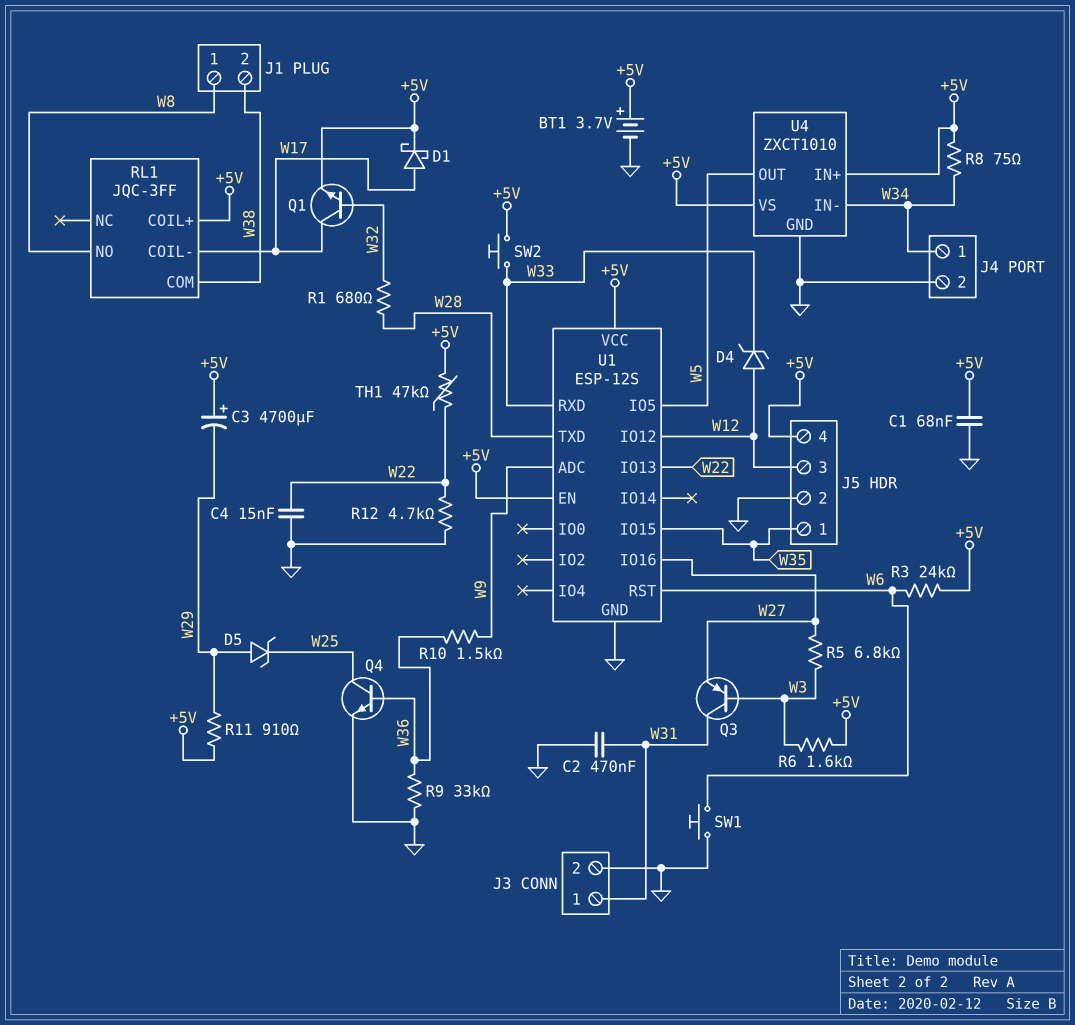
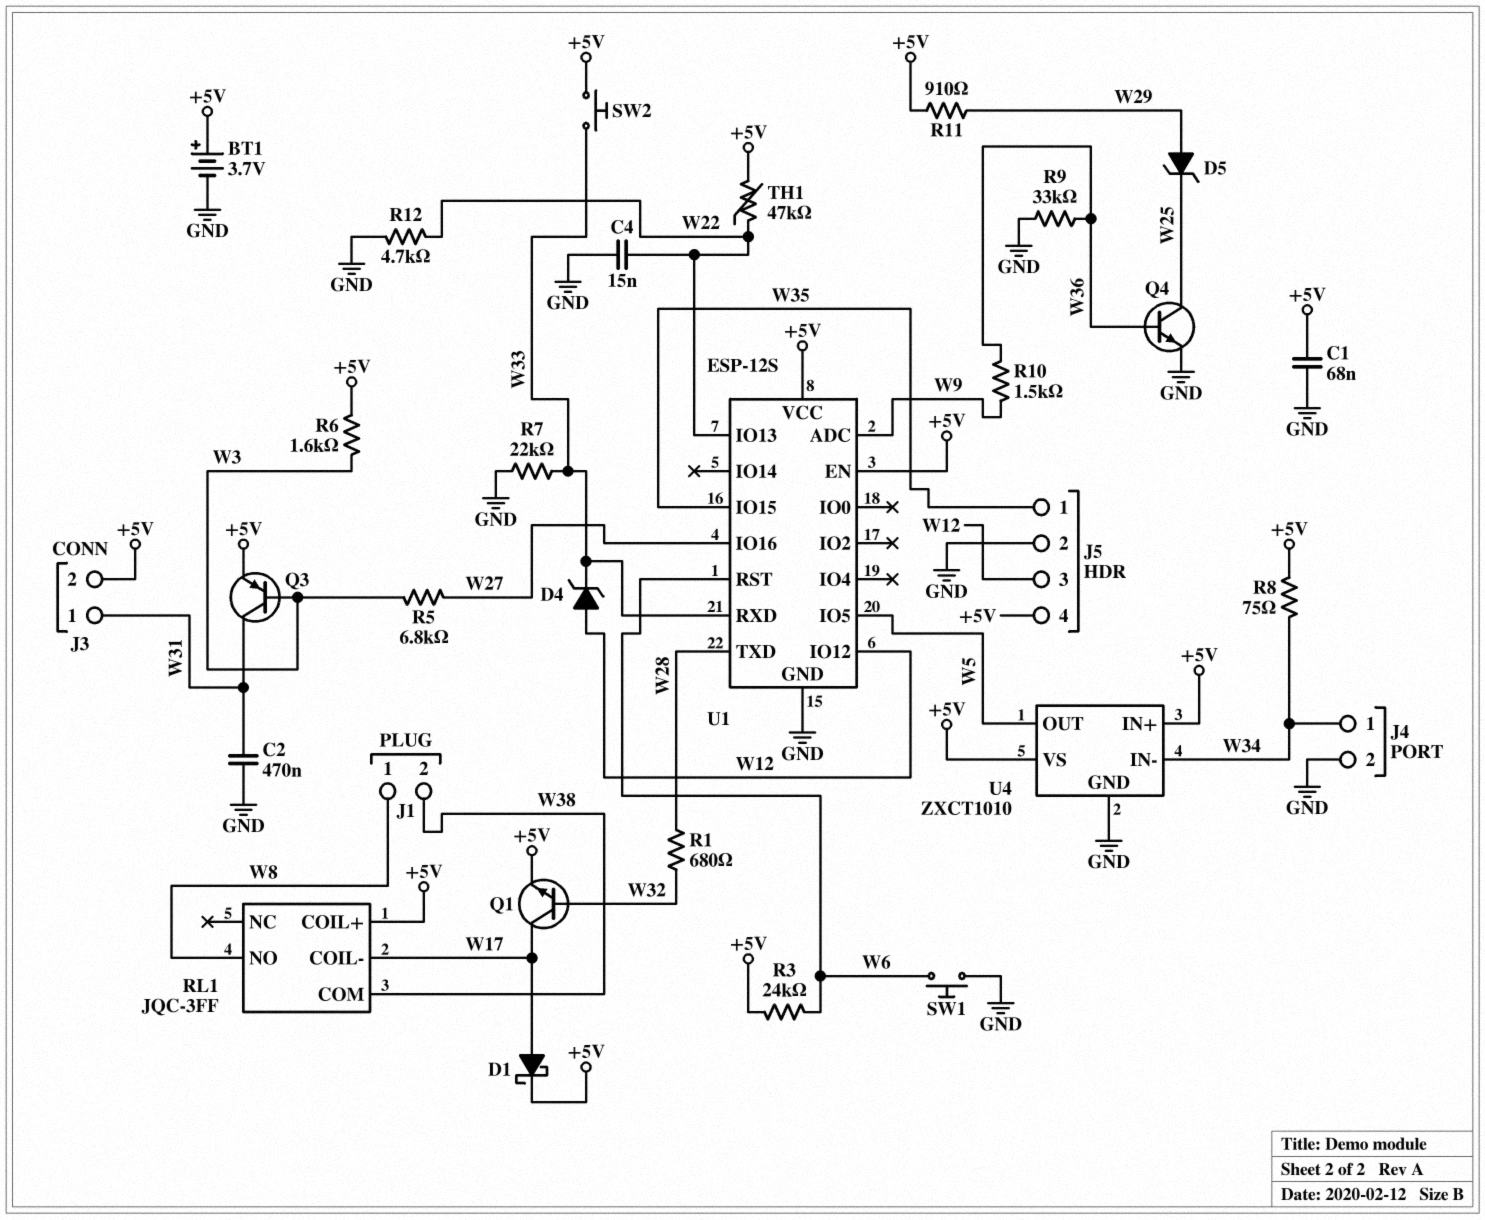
C3: 4700uF (plus +5V, minus W29) -> none
J3 pin 2: GND -> +5V
Q3: PNP (B W3, C W31, E W27) -> PNP (B W3, C W31, E +5V)
R7: none -> 22k (GND, W33)

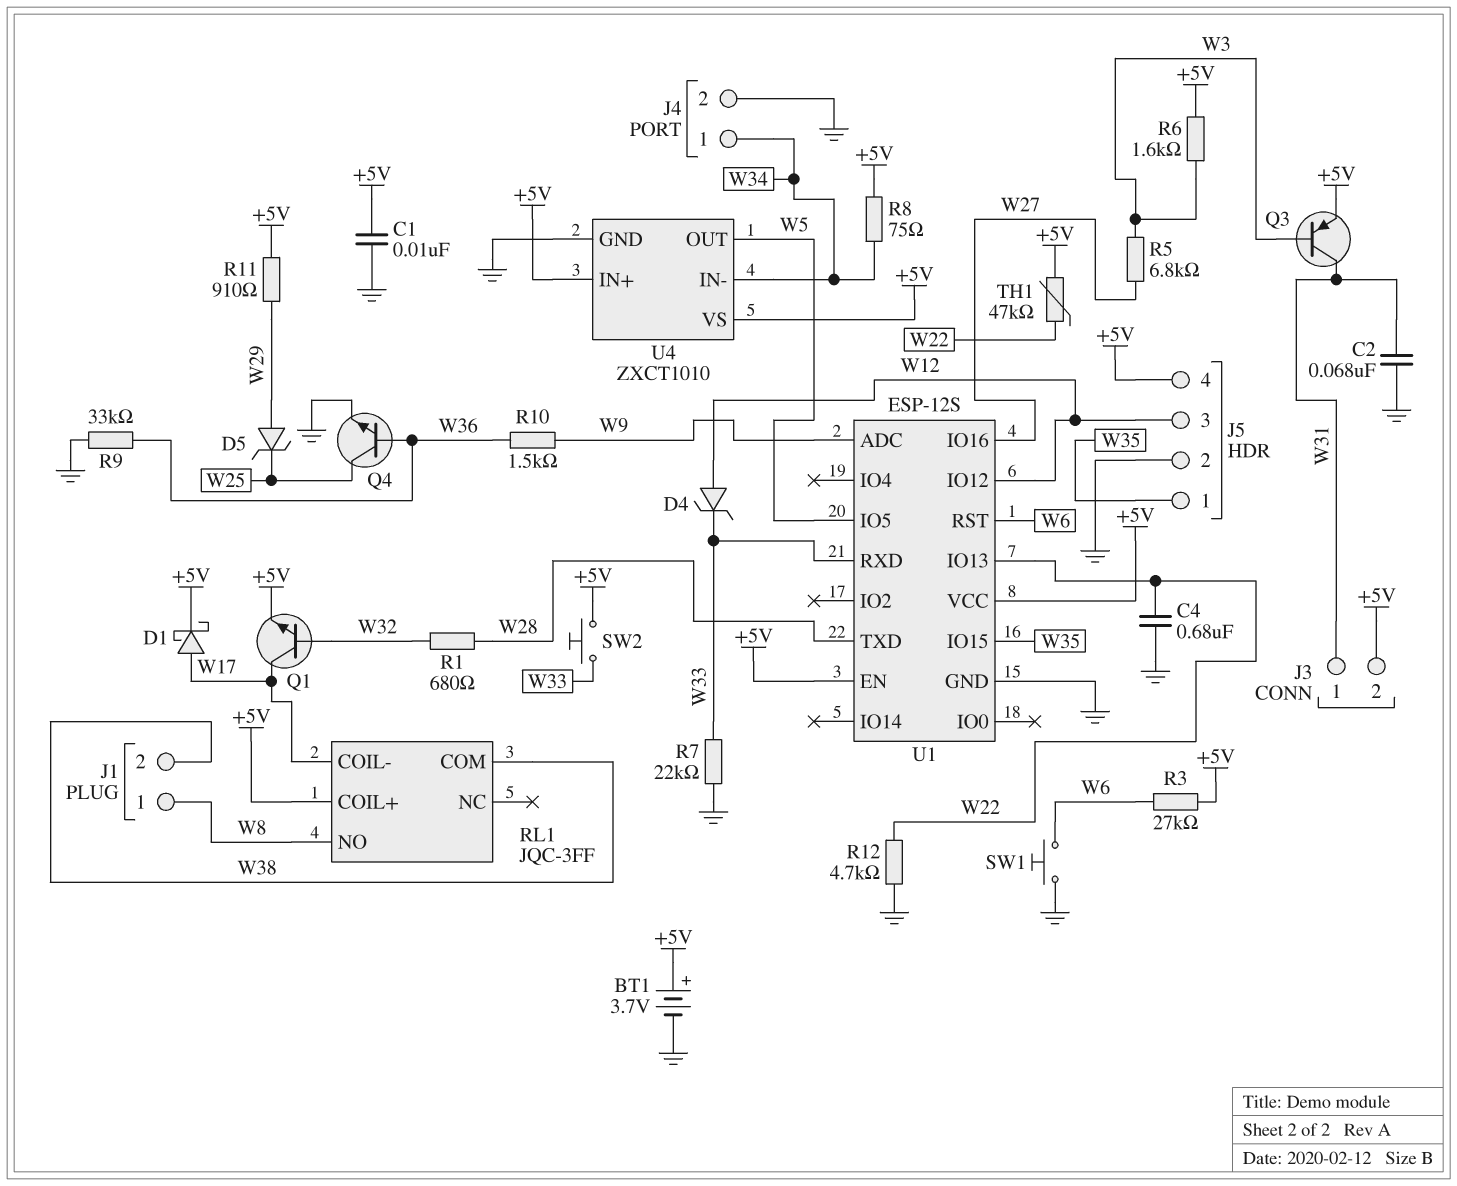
C1: 68nF (+5V, GND) -> 10nF (+5V, GND)
C2: 470nF (GND, W31) -> 68nF (GND, W31)
C4: 15nF (GND, W22) -> 680nF (GND, W22)
R3: 24k (+5V, W6) -> 27k (+5V, W6)

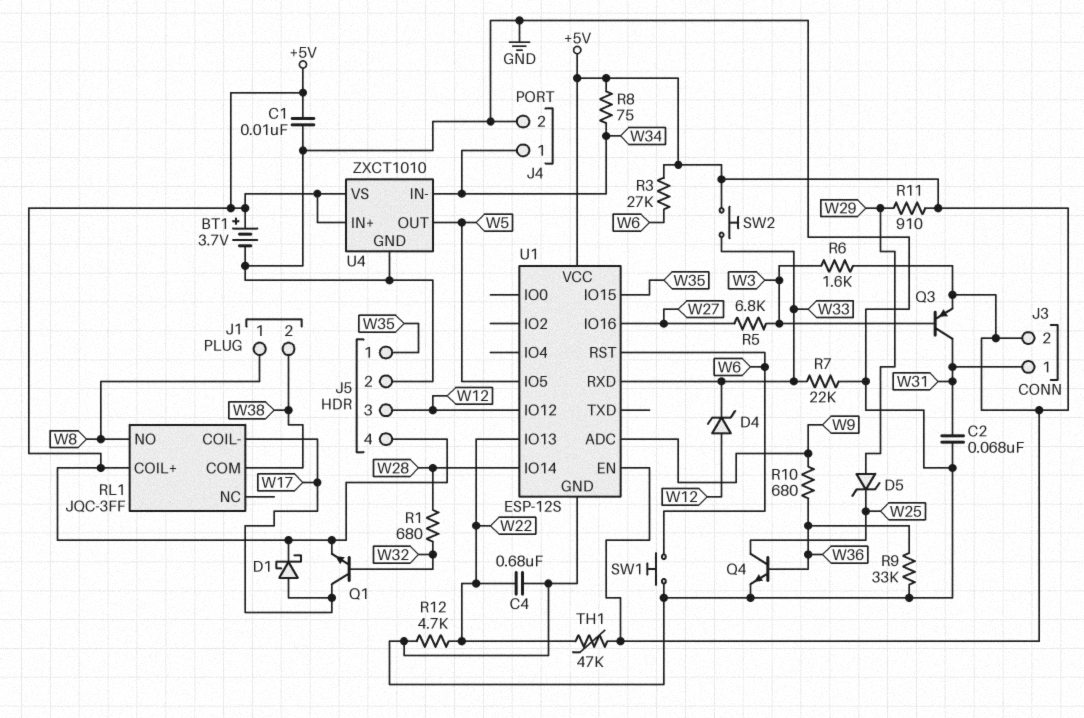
R10: 1.5k (W9, W36) -> 680 (W9, W36)
U1 pin IO14: none -> W28
U1 pin TXD: W28 -> none

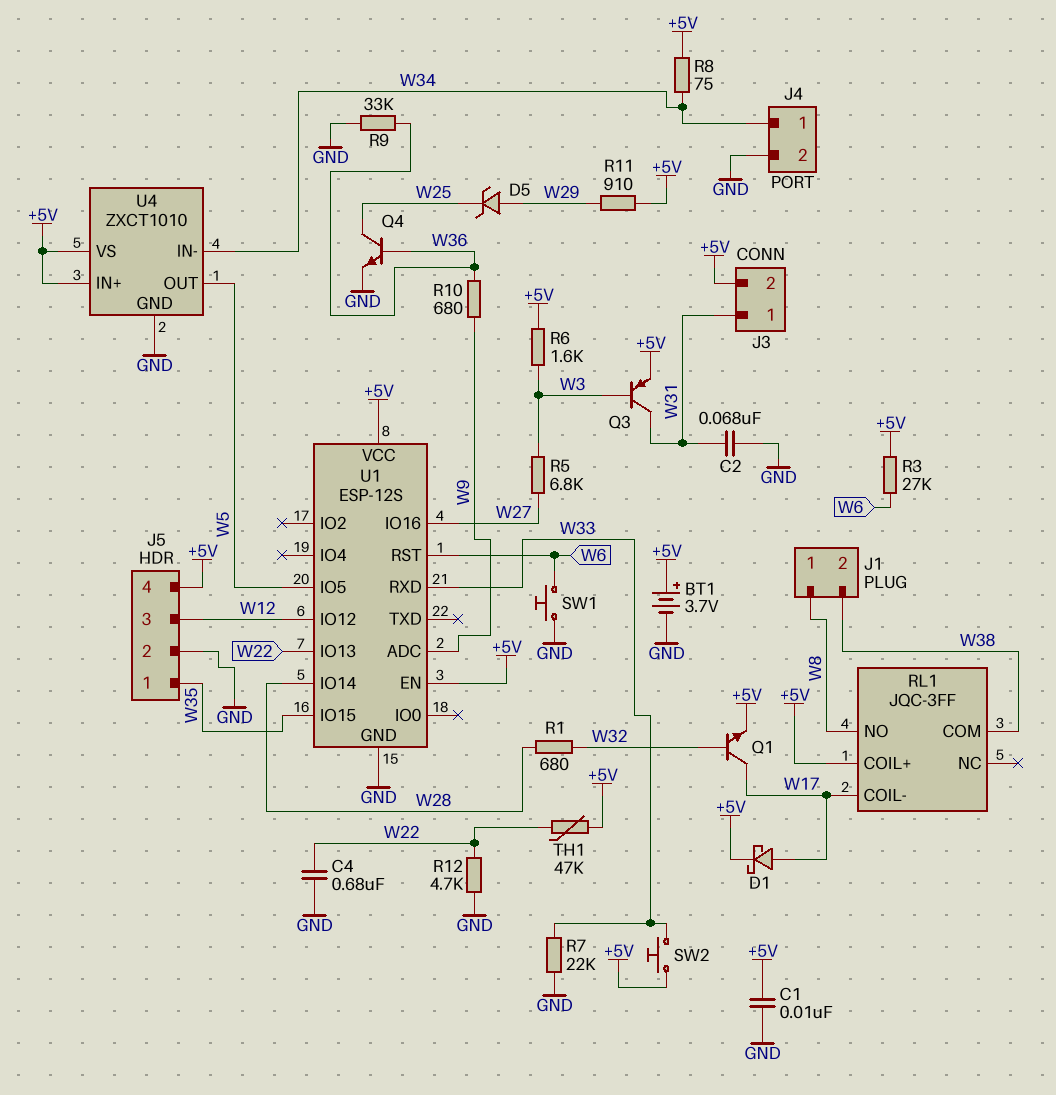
D4: zener (A W12, K W33) -> none

